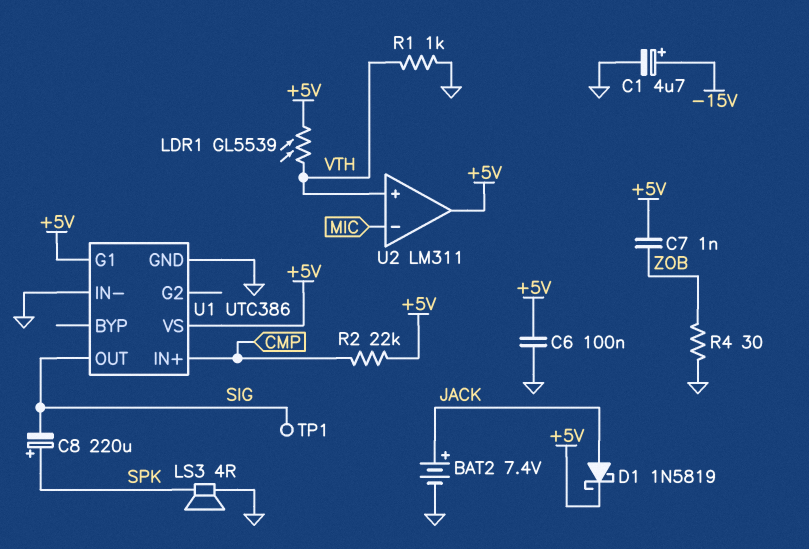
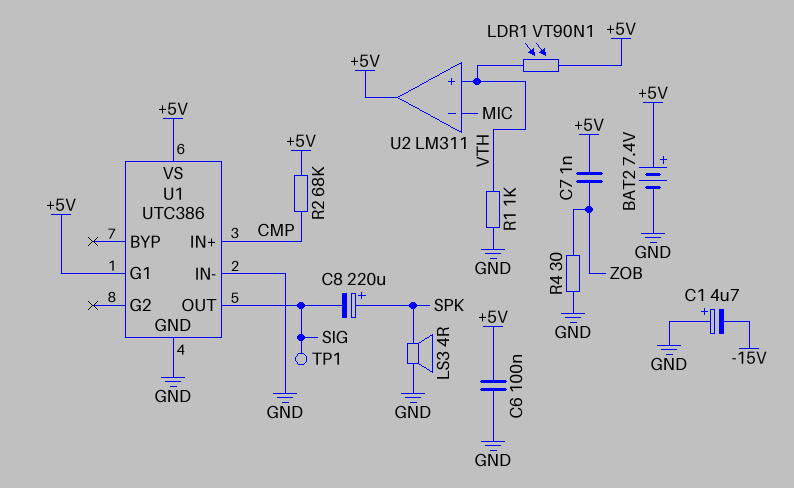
BAT2: 7.4V (plus JACK, minus GND) -> 7.4V (plus +5V, minus GND)
C1: 4.7uF (plus -15V, minus GND) -> 4.7uF (plus GND, minus -15V)
D1: schottky 1N5819 (A JACK, K +5V) -> none
LDR1: GL5539 (+5V, VTH) -> VT90N1 (+5V, VTH)
R2: 22k (+5V, CMP) -> 68k (+5V, CMP)

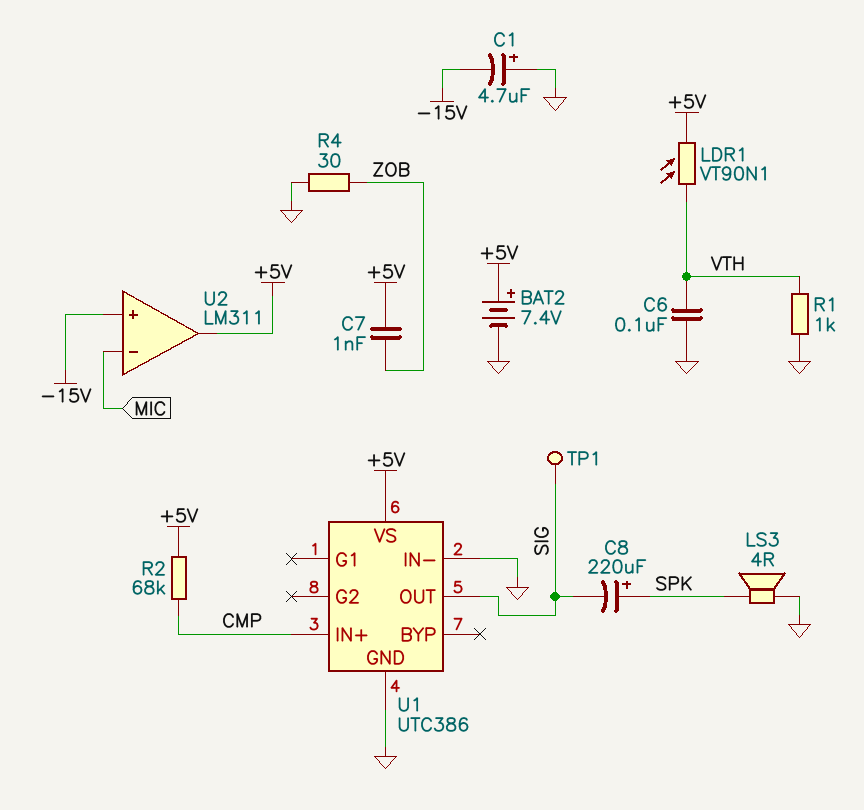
C6: 100nF (+5V, GND) -> 100nF (GND, VTH)
U1 pin G1: +5V -> none
U2 pin in+: VTH -> -15V

